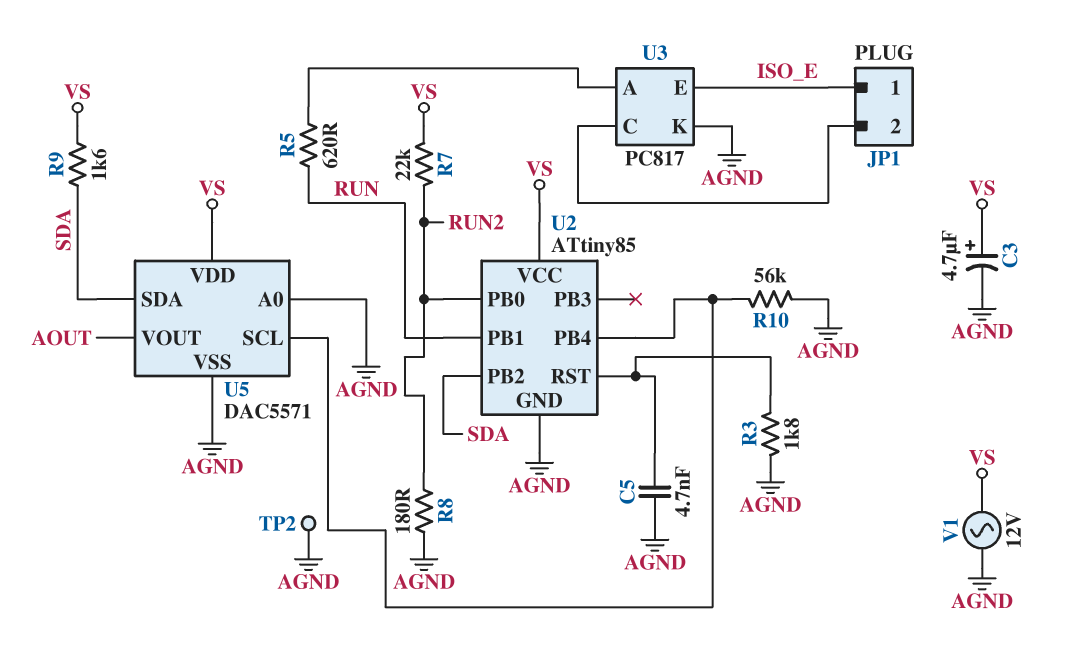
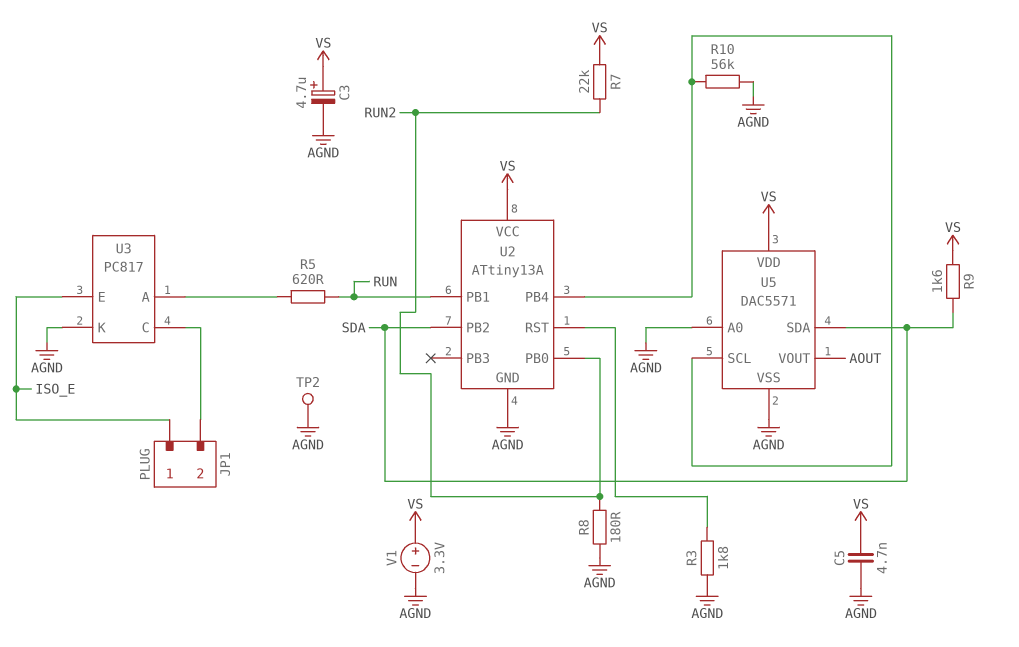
C5: 4.7nF (AGND, U2/RST) -> 4.7nF (AGND, VS)
U2: ATtiny85 -> ATtiny13A
V1: AC 12V (AGND, VS) -> 3.3V (plus VS, minus AGND)

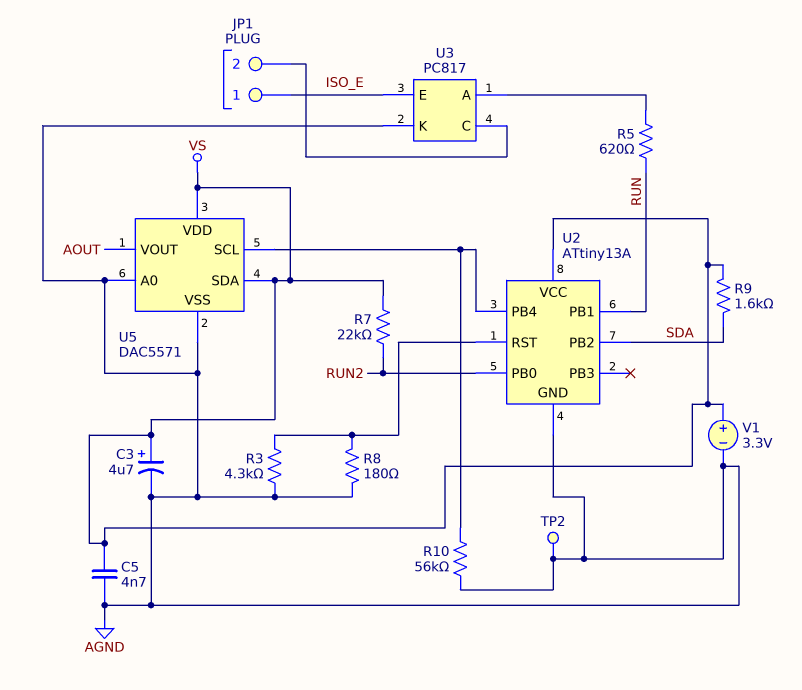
R3: 1.8k (AGND, U2/RST) -> 4.3k (AGND, U2/RST)
R8: 180 (AGND, RUN2) -> 180 (AGND, U2/RST)
U5 pin SDA: SDA -> VS

